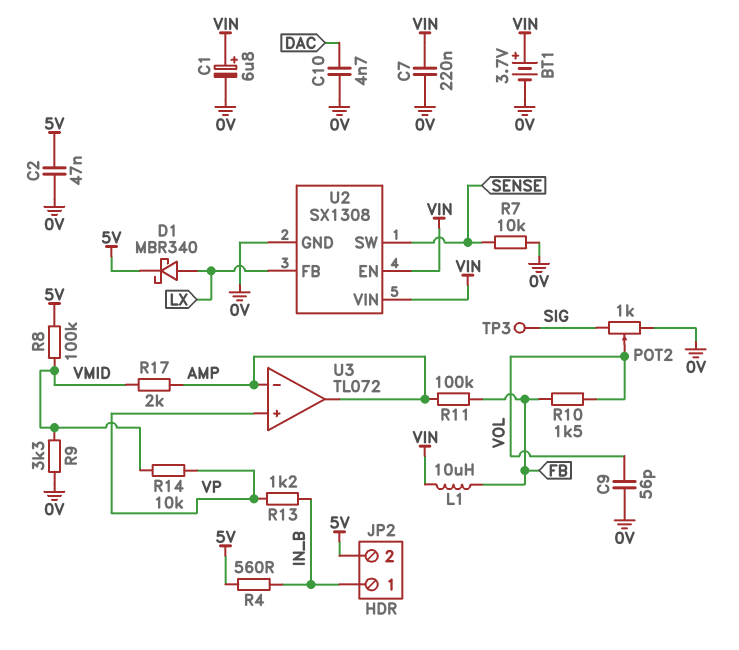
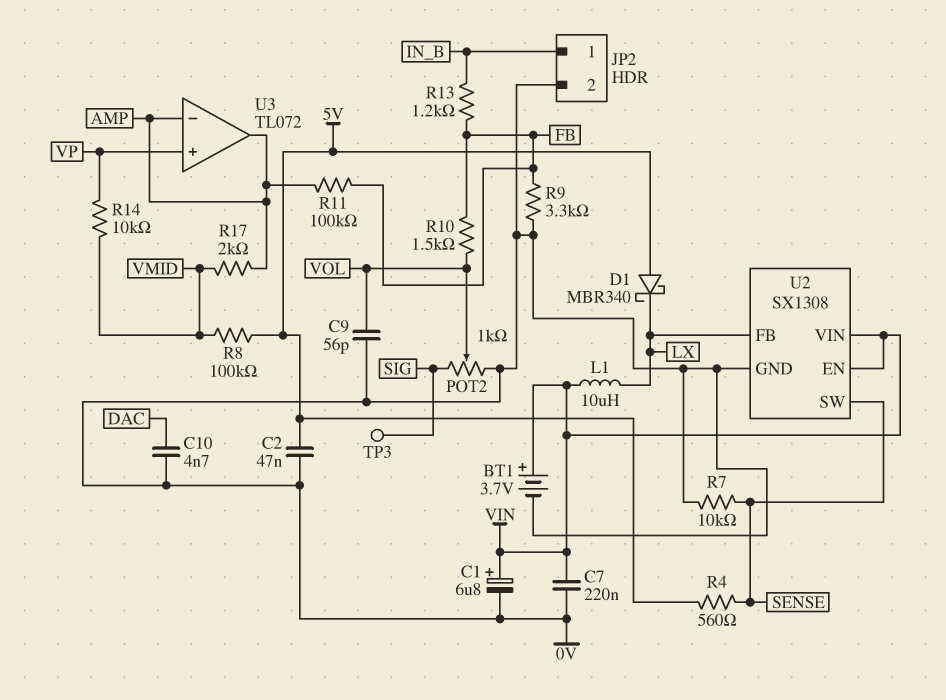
D1: schottky MBR340 (A LX, K 5V) -> schottky MBR340 (A 5V, K LX)
JP2 pin 2: 5V -> 0V
L1: 10uH (FB, VIN) -> 10uH (LX, VIN)
R4: 560 (5V, IN_B) -> 560 (5V, SENSE)
R9: 3.3k (0V, VMID) -> 3.3k (0V, FB)
R13: 1.2k (IN_B, VP) -> 1.2k (FB, IN_B)

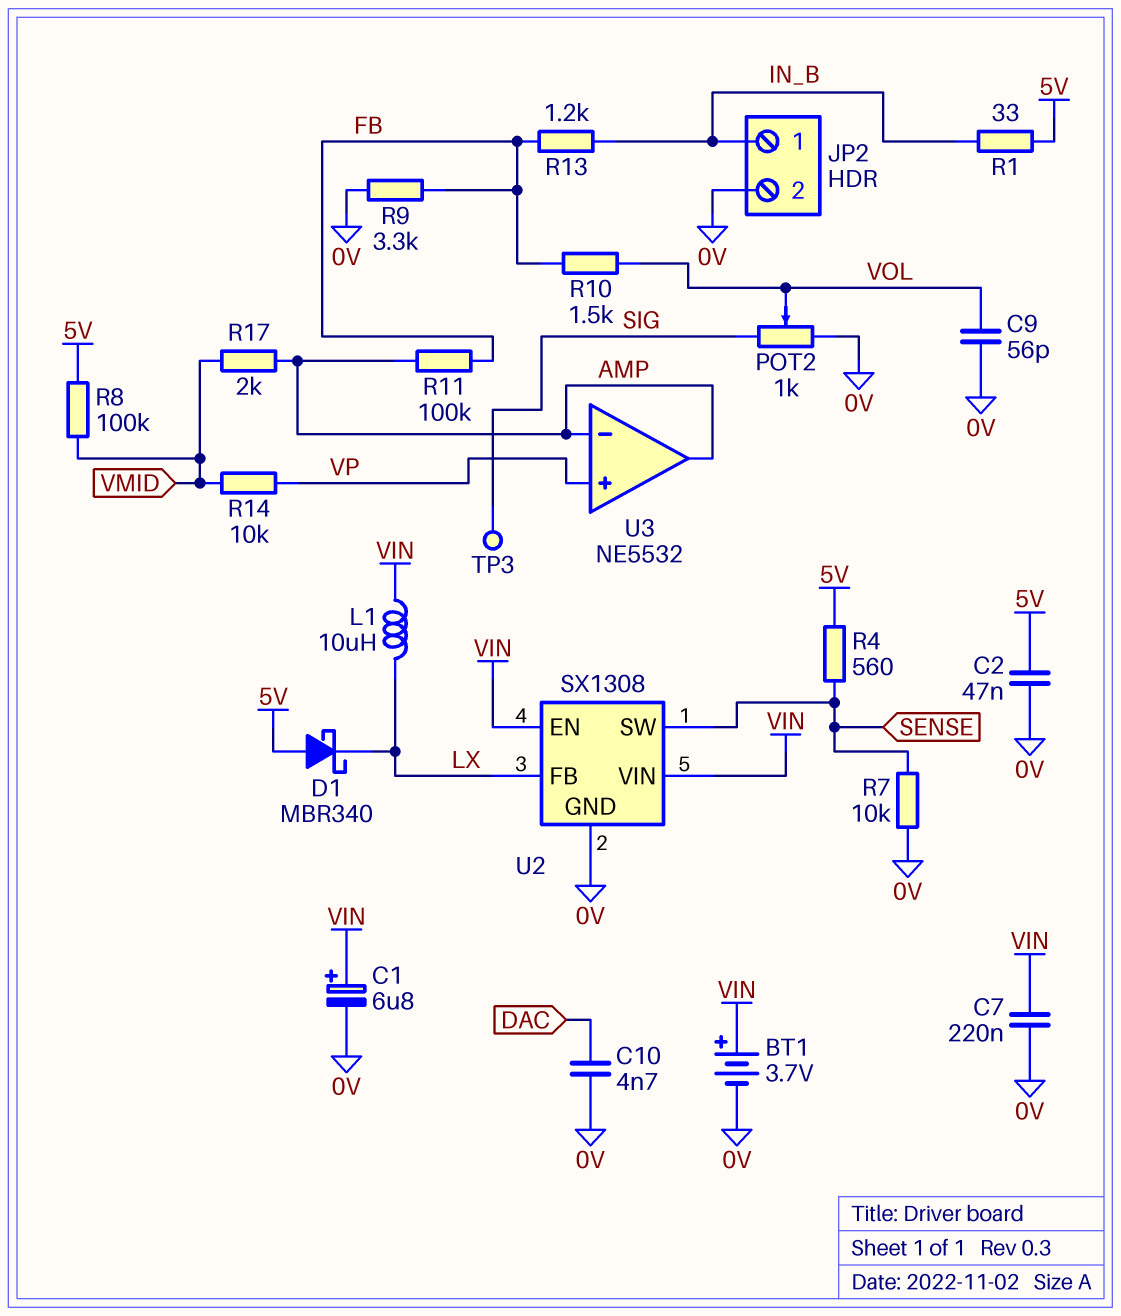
R1: none -> 33 (5V, IN_B)
U3: TL072 -> NE5532

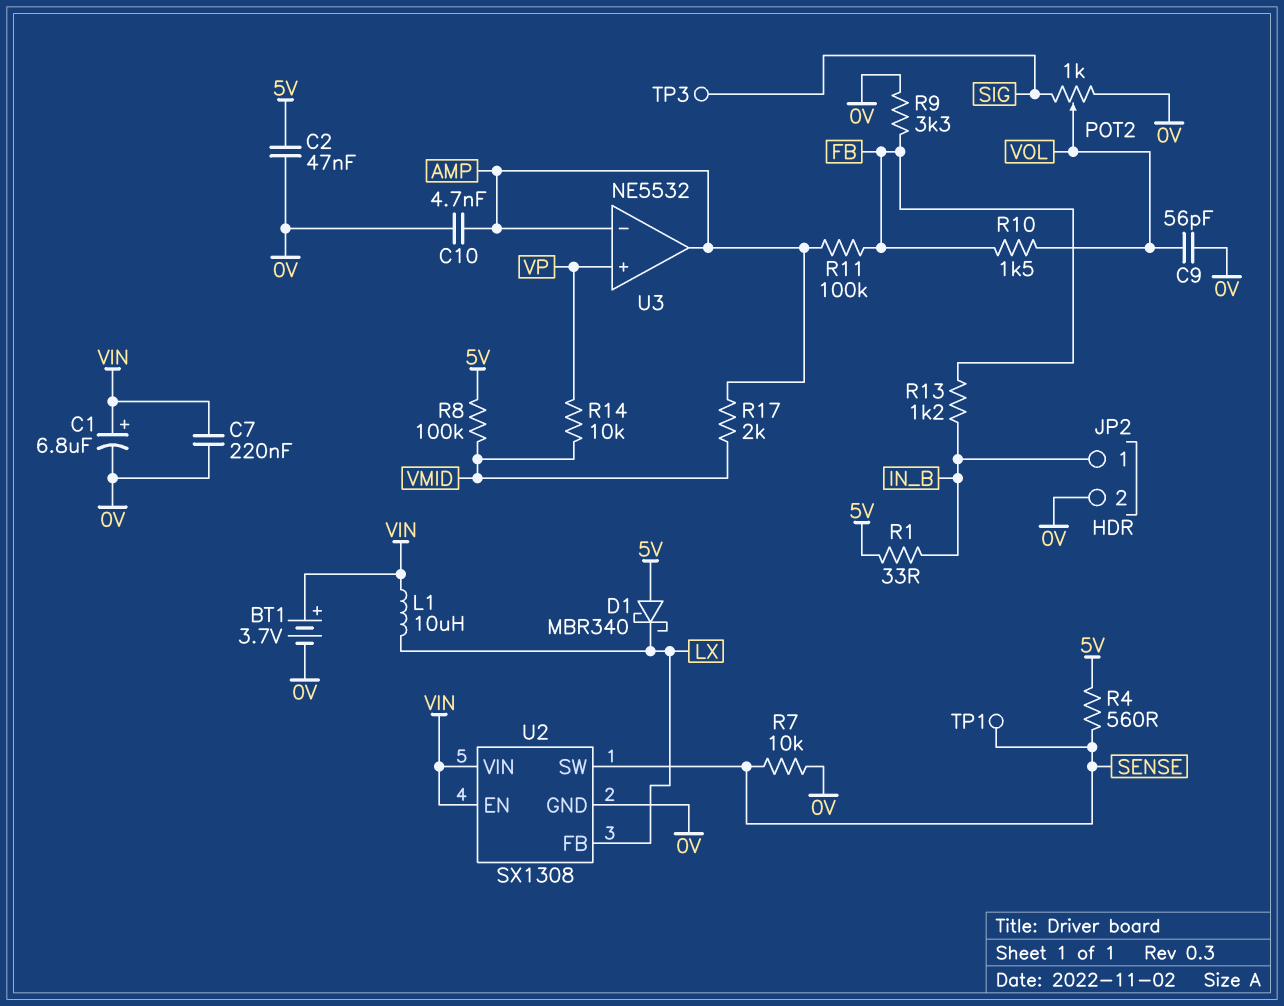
C10: 4.7nF (0V, DAC) -> 4.7nF (0V, AMP)
TP1: none -> test point (SENSE)

